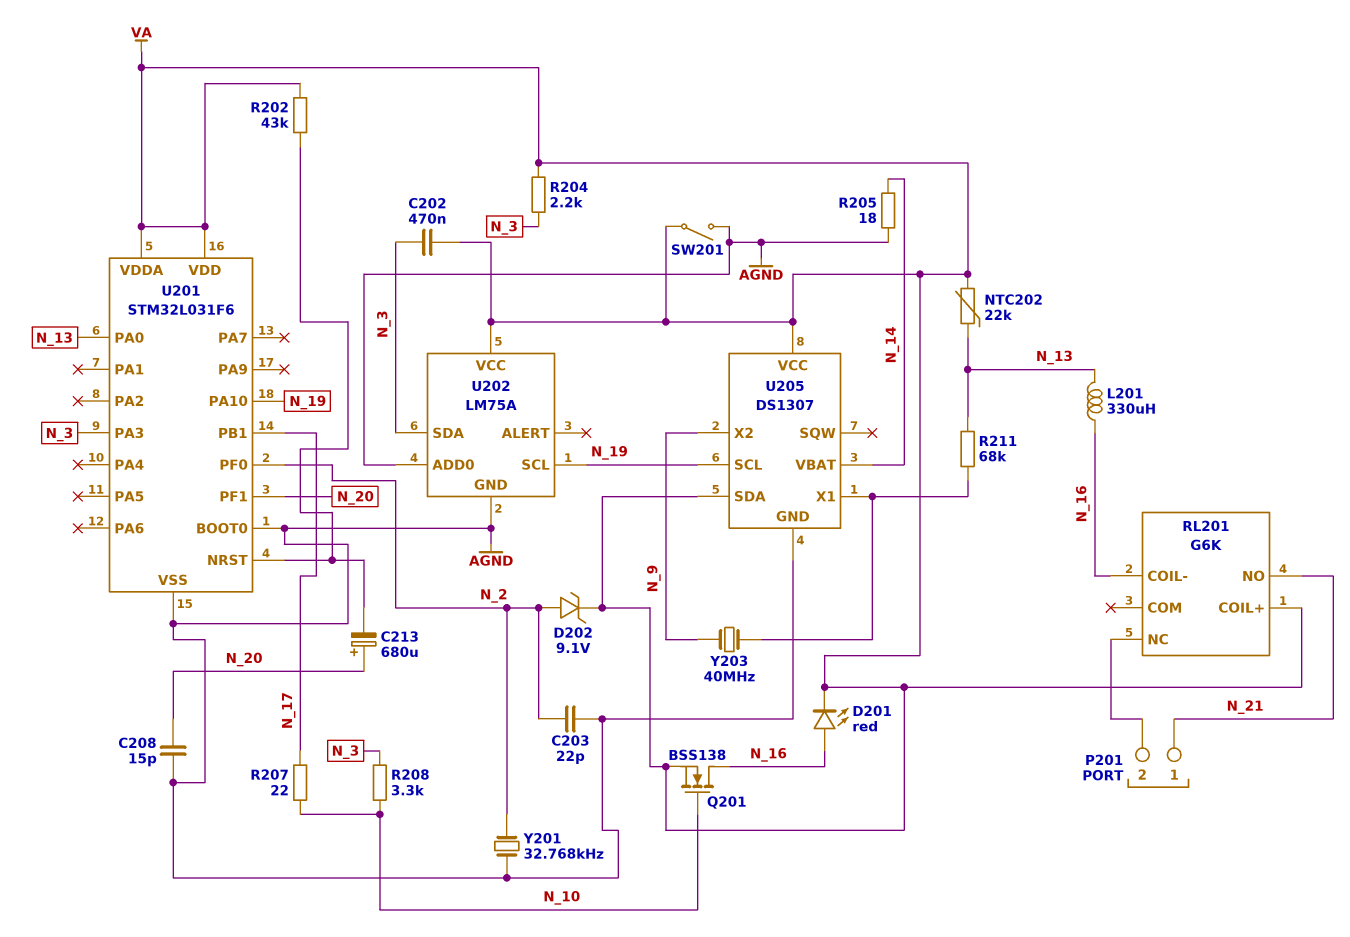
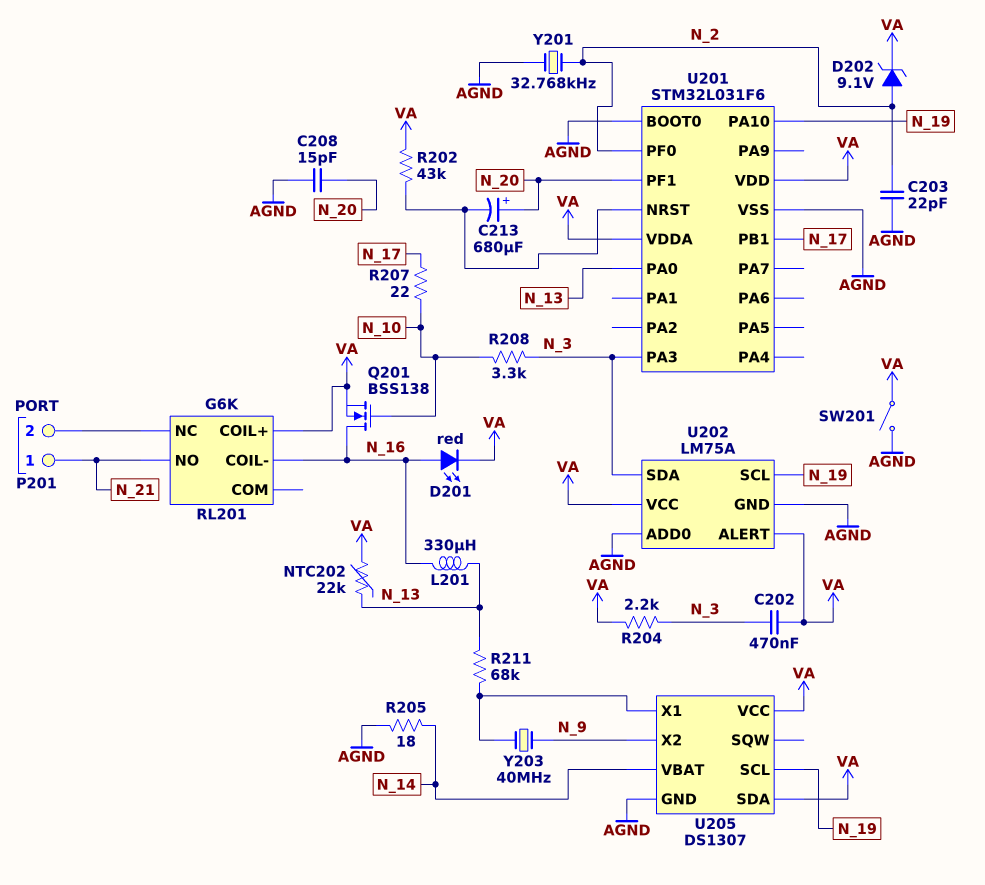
U202 pin ALERT: none -> VA

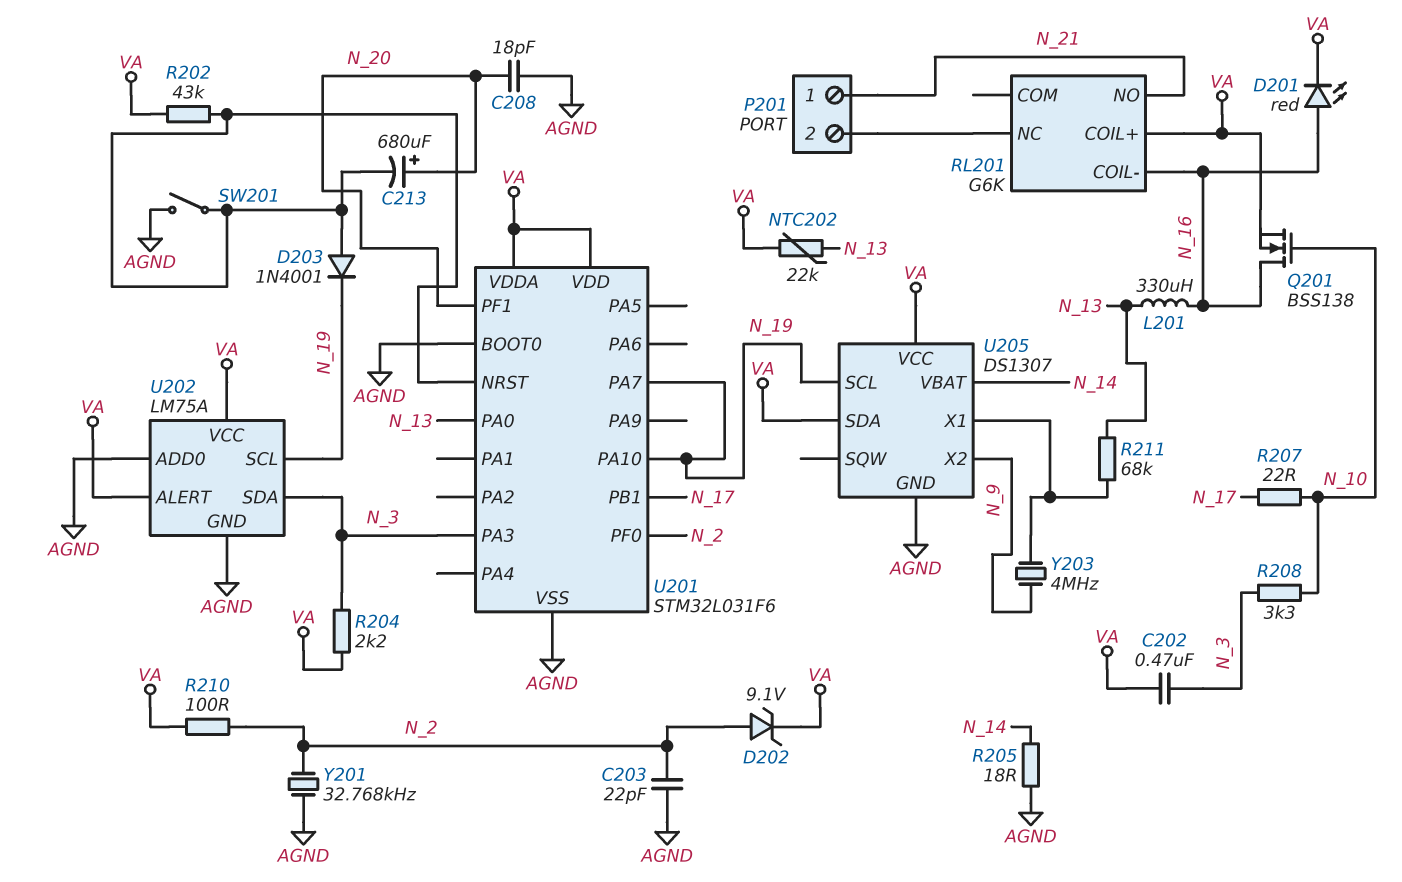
C208: 15pF (AGND, N_20) -> 18pF (AGND, N_20)
D203: none -> diode 1N4001 (A U201/NRST, K N_19)
R210: none -> 100 (N_2, VA)
SW201: switch (AGND, VA) -> switch (AGND, U201/NRST)
U201 pin PA7: none -> N_19
Y203: 40MHz (N_9, U205/X1) -> 4MHz (N_9, U205/X1)

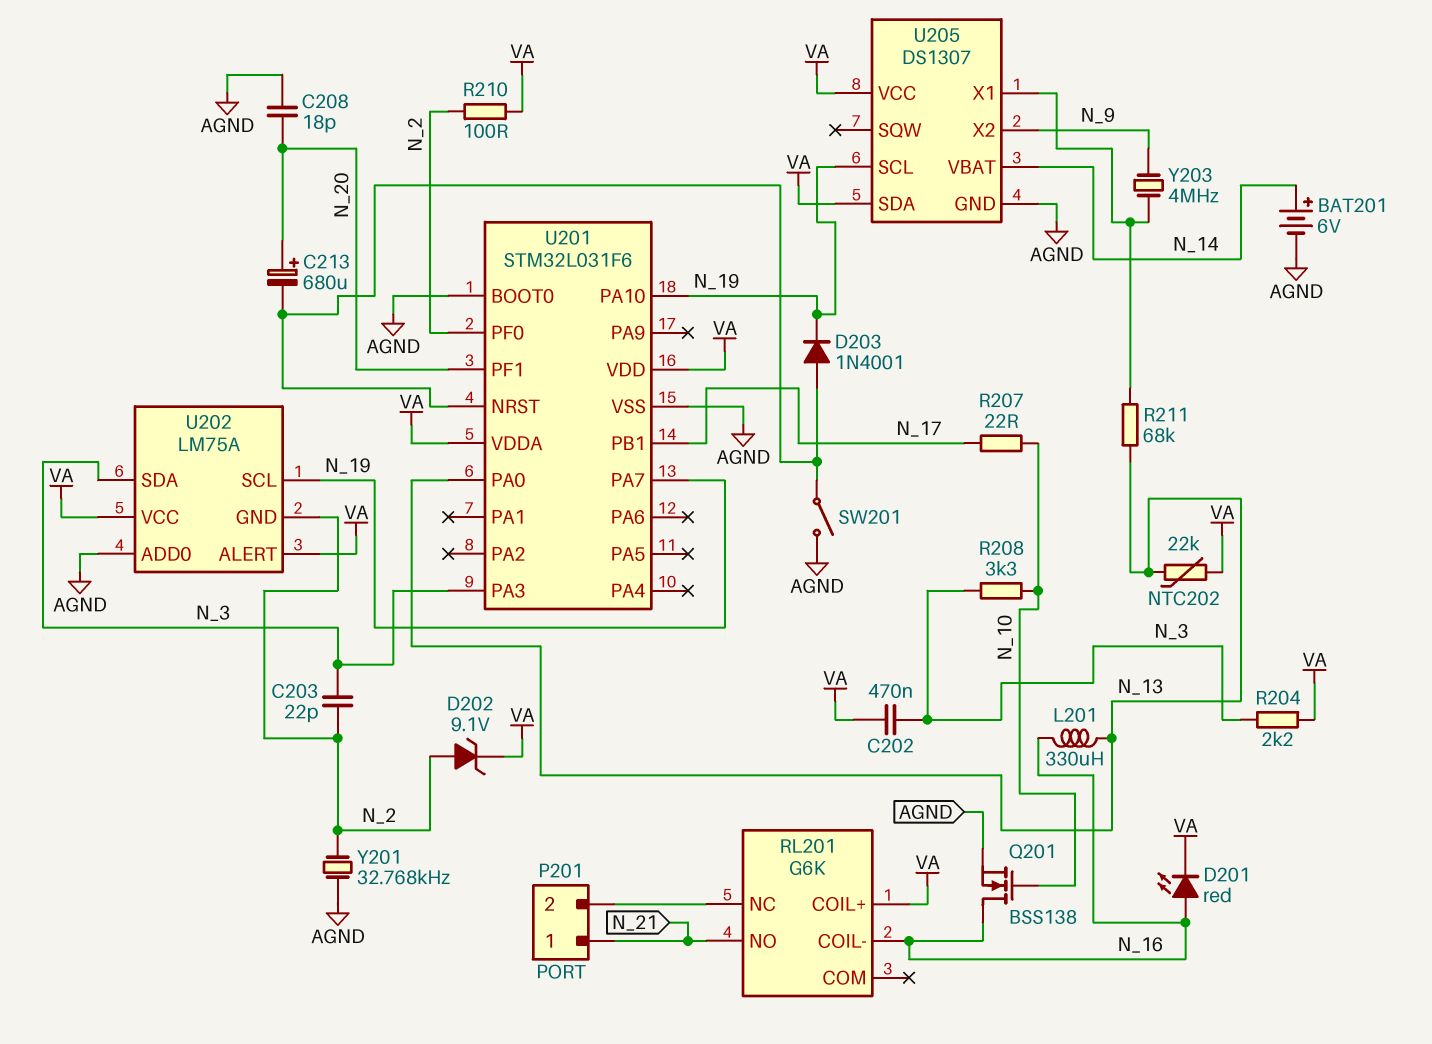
BAT201: none -> 6V (plus N_14, minus AGND)
C203: 22pF (AGND, N_2) -> 22pF (N_2, N_3)
Q201: NMOS BSS138 (G N_10, D N_16, S VA) -> NMOS BSS138 (G N_10, D N_16, S AGND)
R202: 43k (U201/NRST, VA) -> none
R205: 18 (AGND, N_14) -> none
U202 pin GND: AGND -> N_2

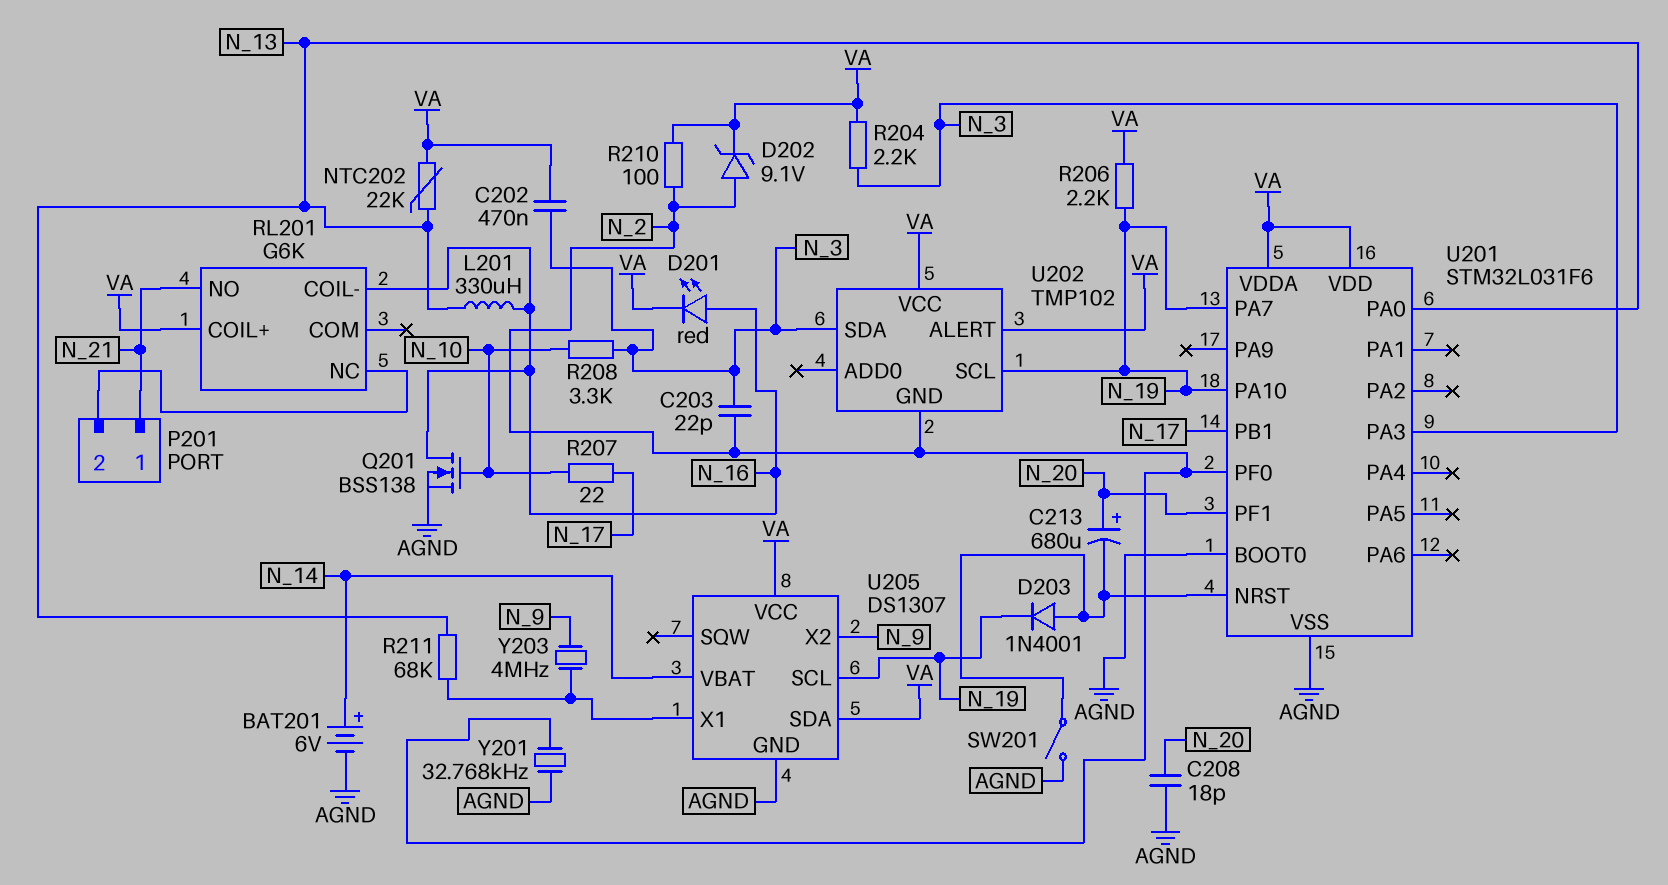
R206: none -> 2.2k (N_19, VA)
U202: LM75A -> TMP102
U202 pin ADD0: AGND -> none

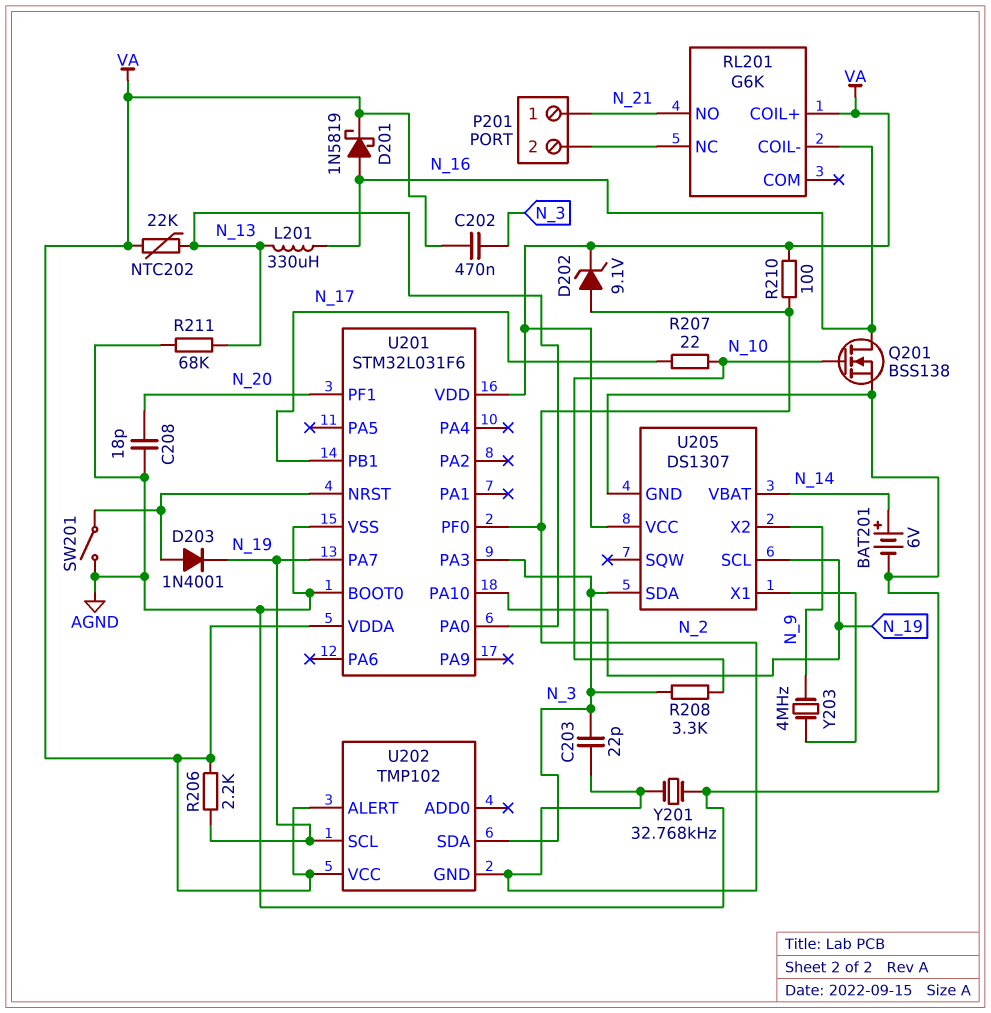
C213: 680uF (plus N_20, minus U201/NRST) -> none
D201: LED red (A N_16, K VA) -> schottky 1N5819 (A N_16, K VA)
R204: 2.2k (N_3, VA) -> none
R211: 68k (N_13, U205/X1) -> 68k (AGND, N_13)
U205 pin SDA: VA -> N_3

